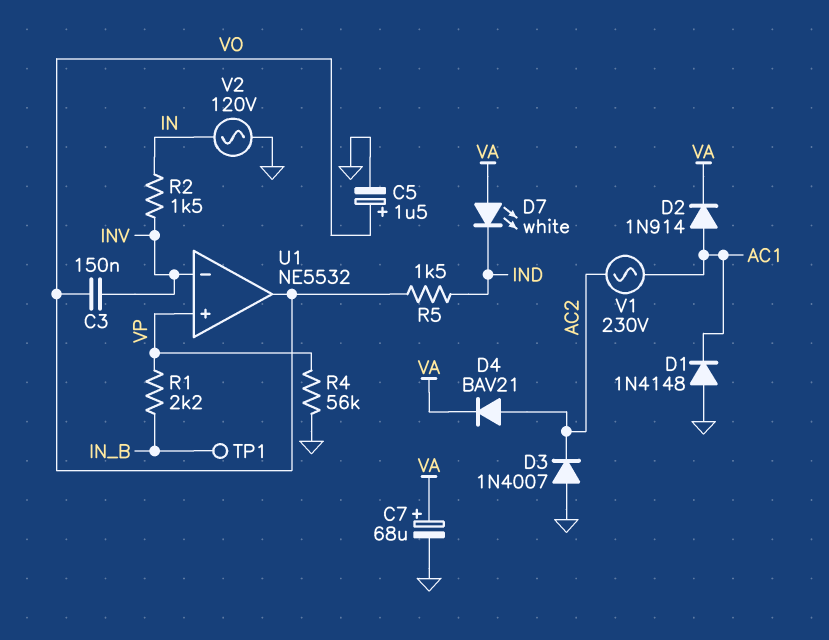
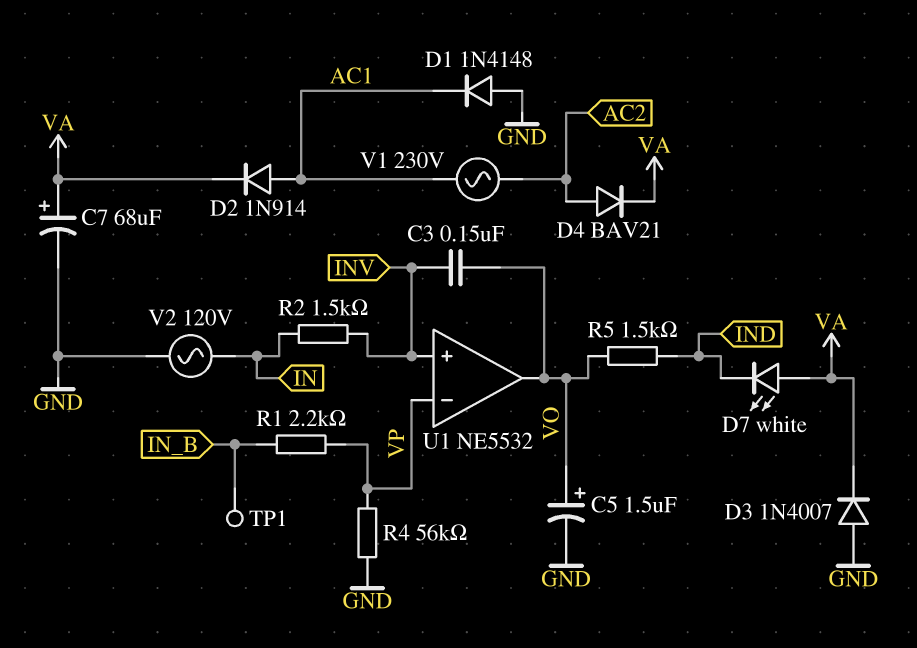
D3: diode 1N4007 (A GND, K AC2) -> diode 1N4007 (A GND, K VA)
U1 pin in+: VP -> INV
U1 pin in-: INV -> VP

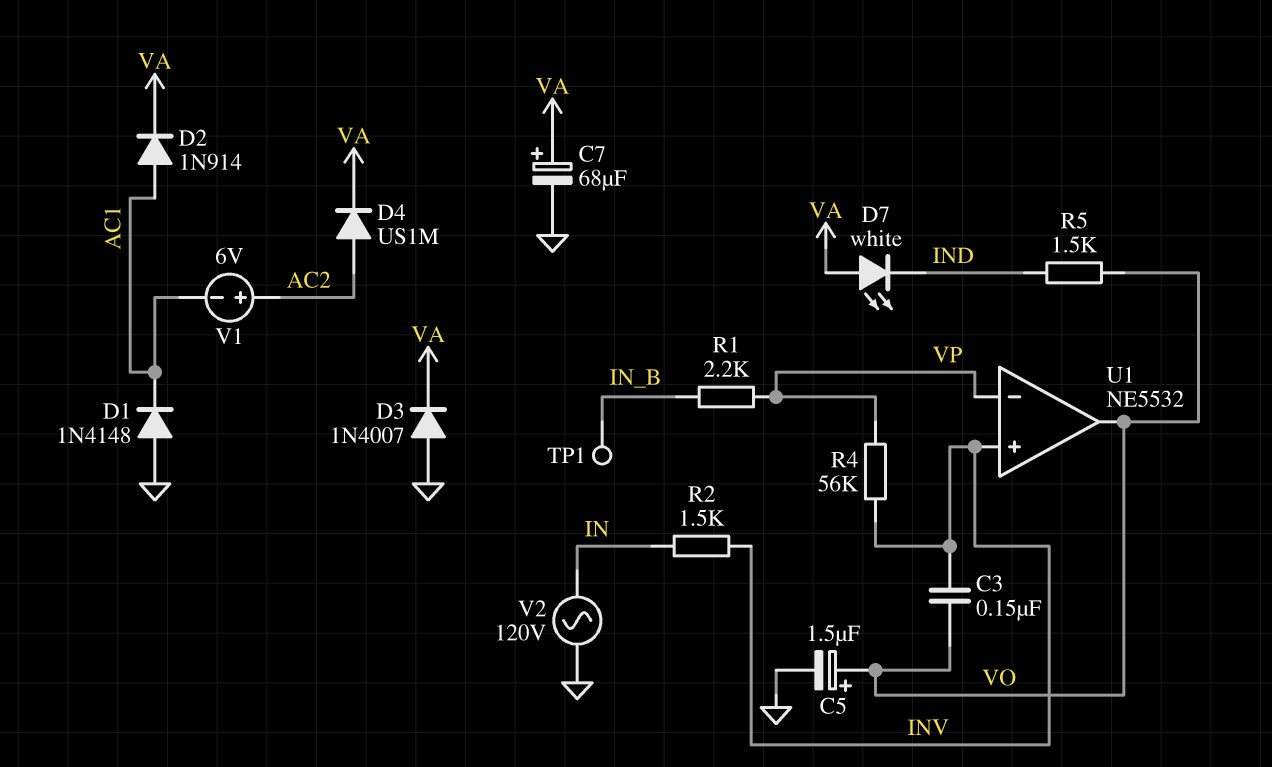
D4: diode BAV21 (A AC2, K VA) -> diode US1M (A AC2, K VA)
R4: 56k (GND, VP) -> 56k (INV, VP)
V1: AC 230V (AC1, AC2) -> 6V (plus AC2, minus AC1)

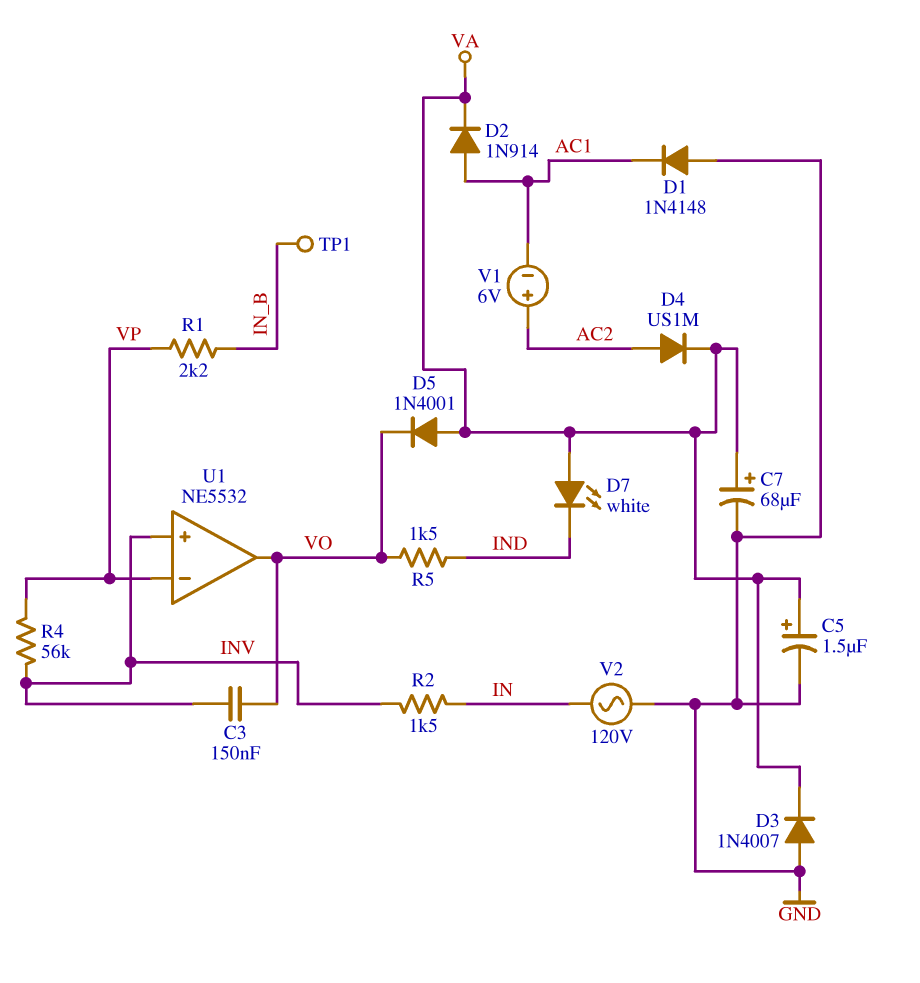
C5: 1.5uF (plus VO, minus GND) -> 1.5uF (plus VA, minus GND)
D5: none -> diode 1N4001 (A VA, K VO)

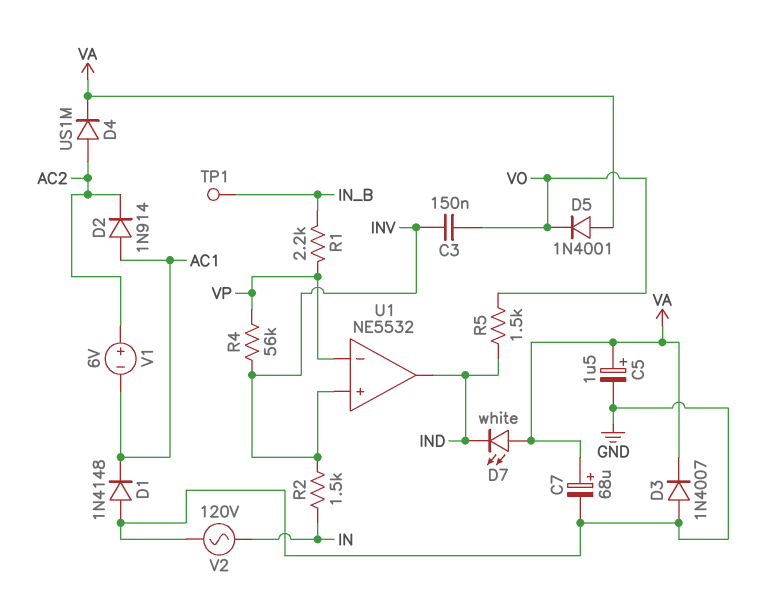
D2: diode 1N914 (A AC1, K VA) -> diode 1N914 (A AC1, K AC2)
U1 pin out: VO -> IND

